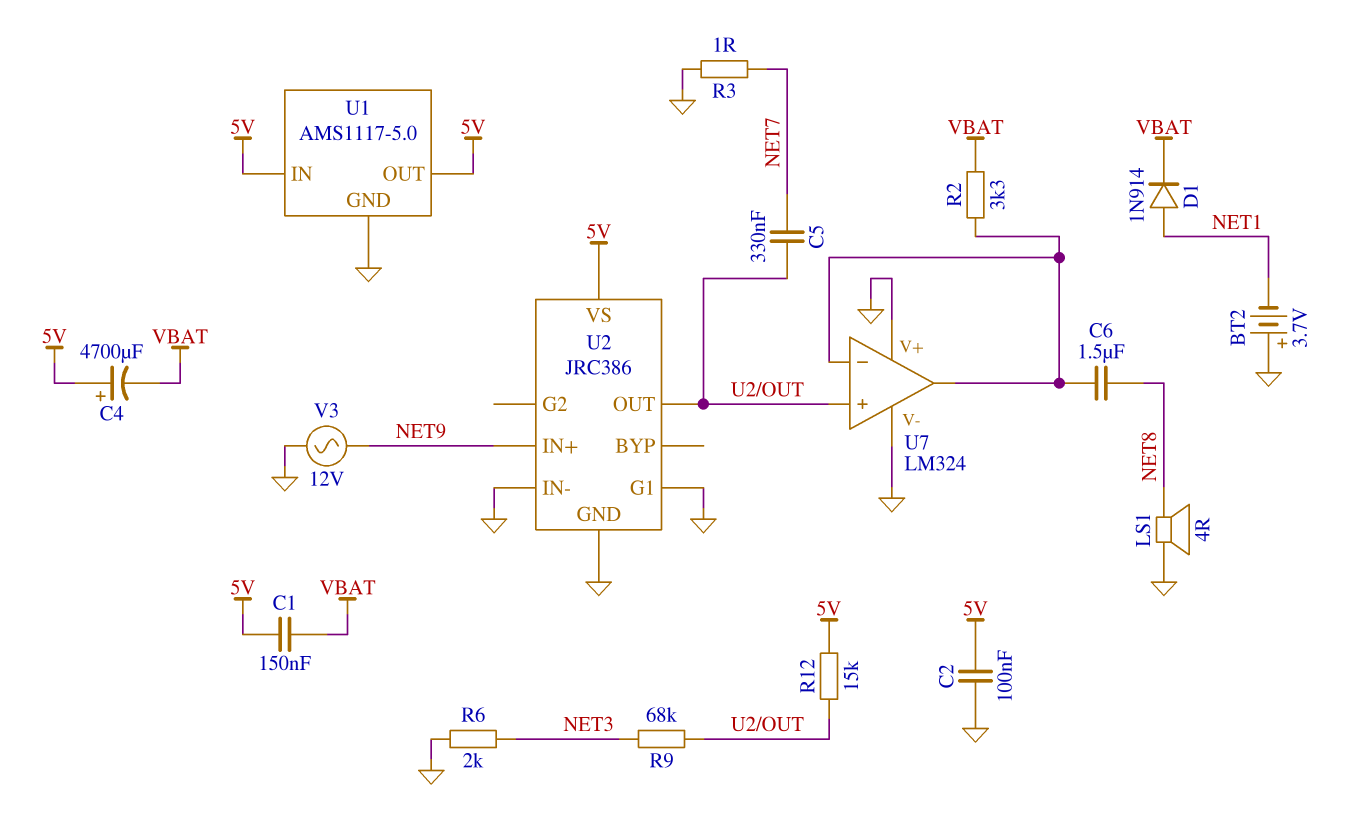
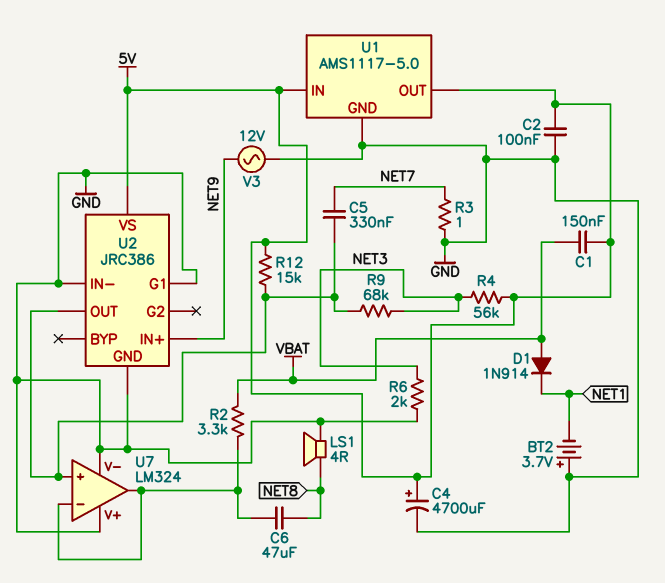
C4: 4700uF (plus 5V, minus VBAT) -> 4700uF (plus 5V, minus GND)
C6: 1.5uF (NET8, U7/in-) -> 47uF (NET8, U7/in-)
D1: diode 1N914 (A NET1, K VBAT) -> diode 1N914 (A VBAT, K NET1)
R4: none -> 56k (5V, NET3)

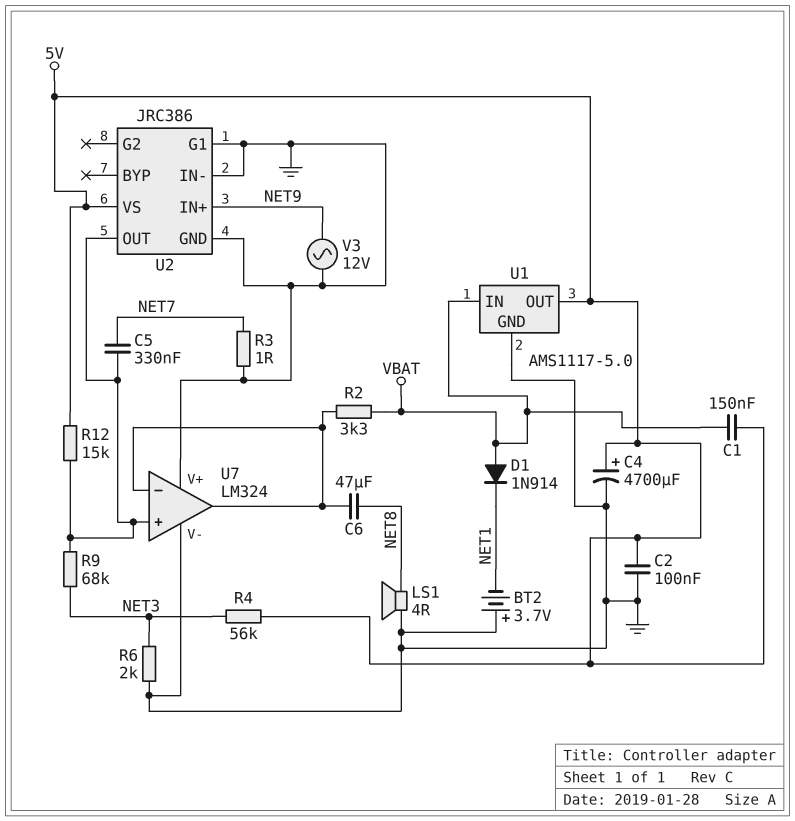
U1 pin IN: 5V -> VBAT

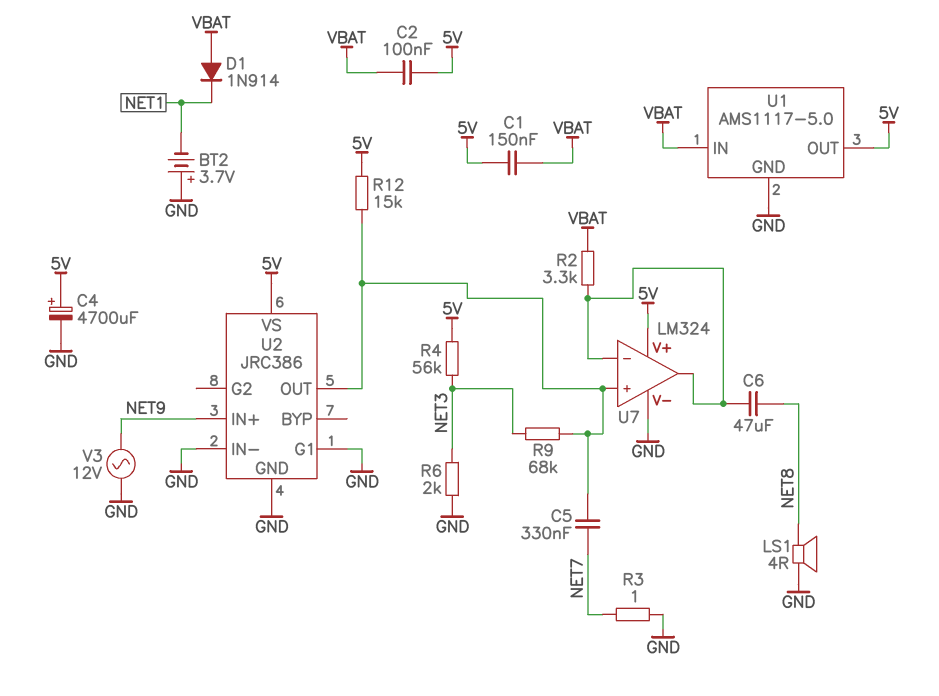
C2: 100nF (5V, GND) -> 100nF (5V, VBAT)
U7 pin V+: GND -> 5V

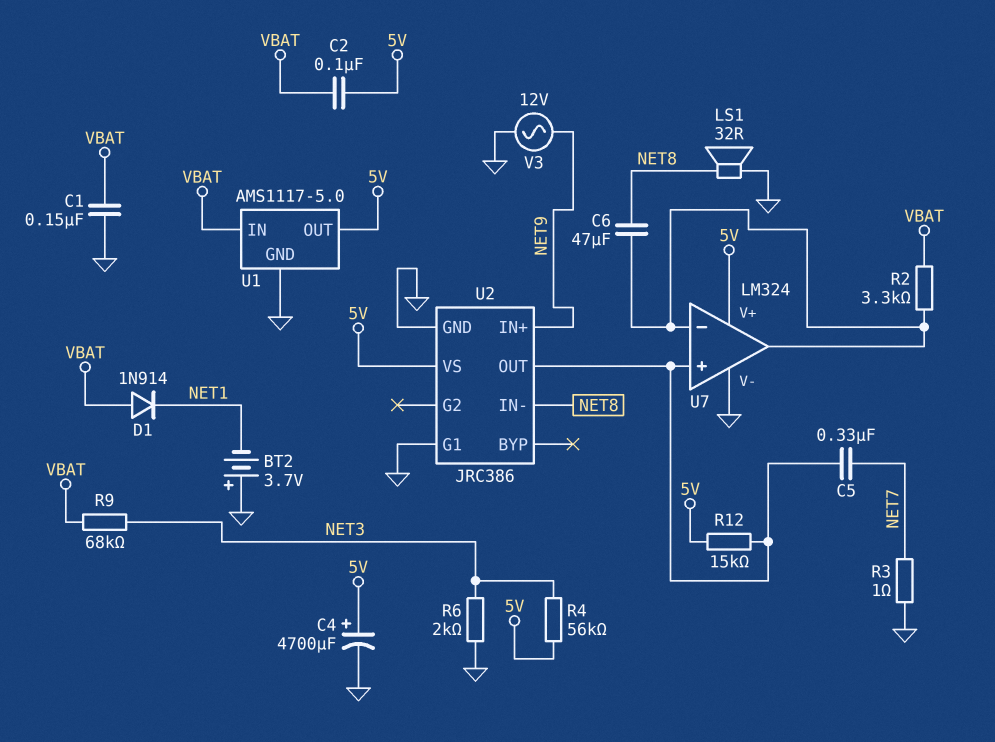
C1: 150nF (5V, VBAT) -> 150nF (GND, VBAT)
LS1: speaker 4R (GND, NET8) -> speaker 32R (GND, NET8)
R9: 68k (NET3, U2/OUT) -> 68k (NET3, VBAT)
U2 pin IN-: GND -> NET8

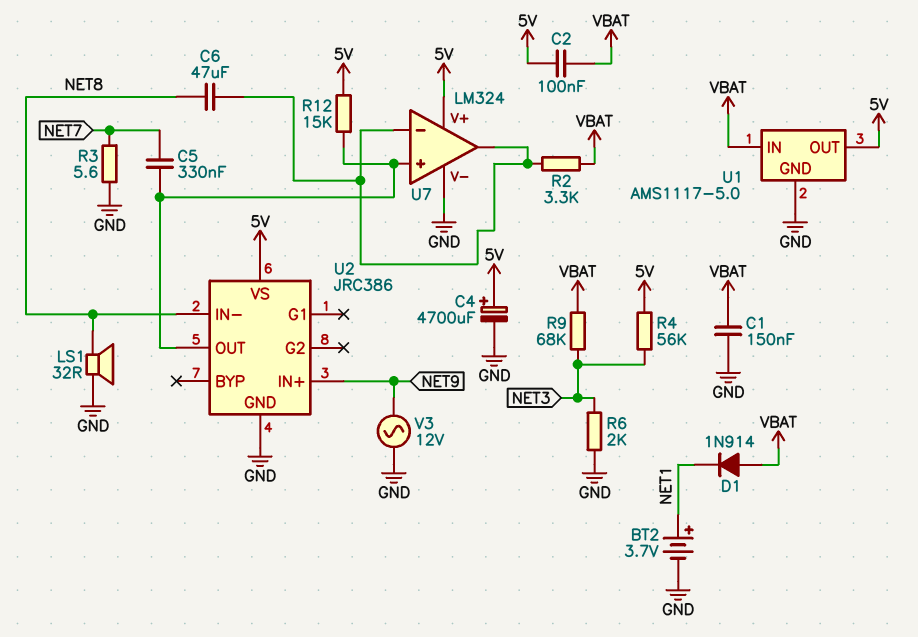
BT2: 3.7V (plus GND, minus NET1) -> 3.7V (plus NET1, minus GND)
R3: 1 (GND, NET7) -> 5.6 (GND, NET7)
U2 pin G1: GND -> none

